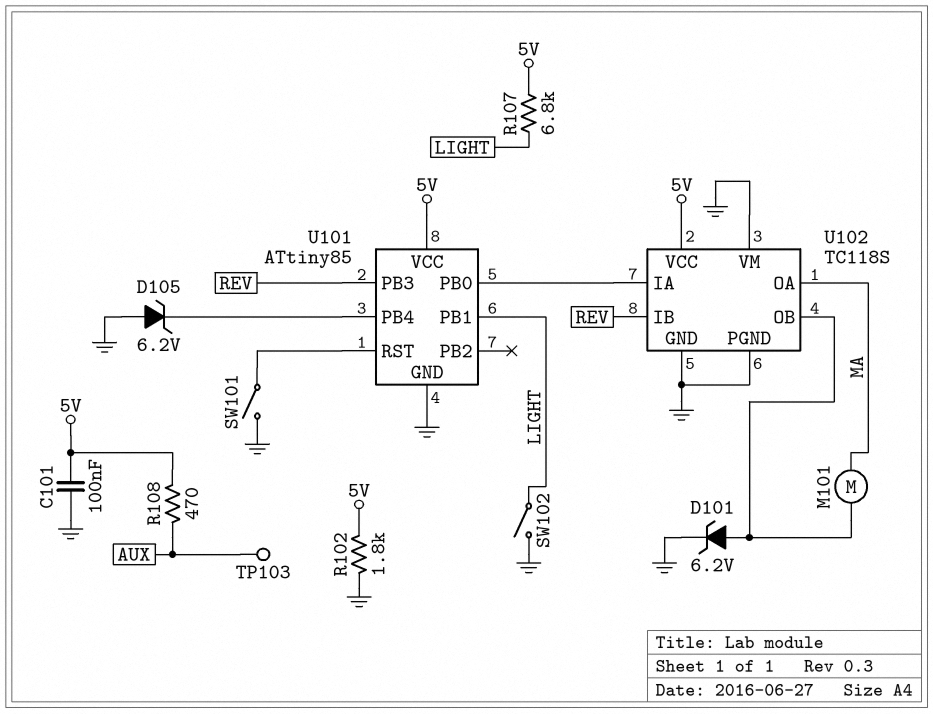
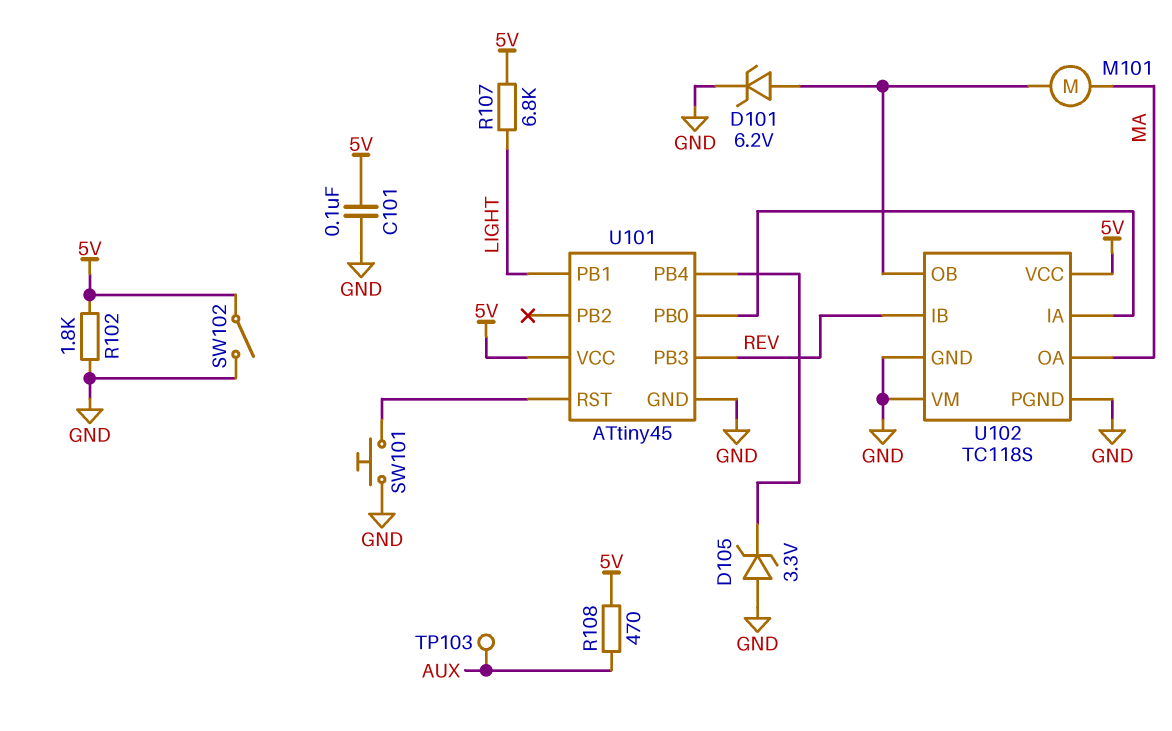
D105: zener 6.2V (A GND, K U101/PB4) -> zener 3.3V (A GND, K U101/PB4)
SW101: switch (GND, U101/RST) -> button (GND, U101/RST)
SW102: switch (GND, LIGHT) -> switch (5V, GND)
U101: ATtiny85 -> ATtiny45

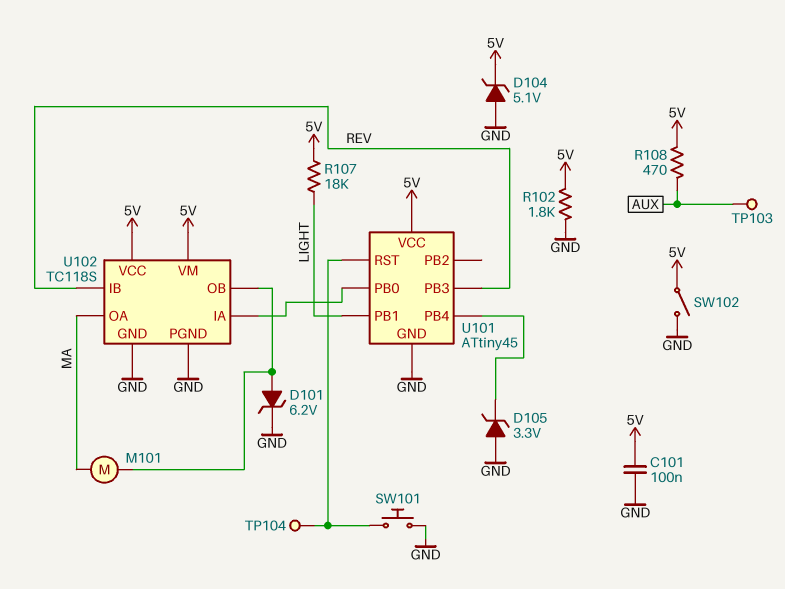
D104: none -> zener 5.1V (A GND, K 5V)
R107: 6.8k (5V, LIGHT) -> 18k (5V, LIGHT)
TP104: none -> test point (U101/RST)
U102 pin VM: GND -> 5V

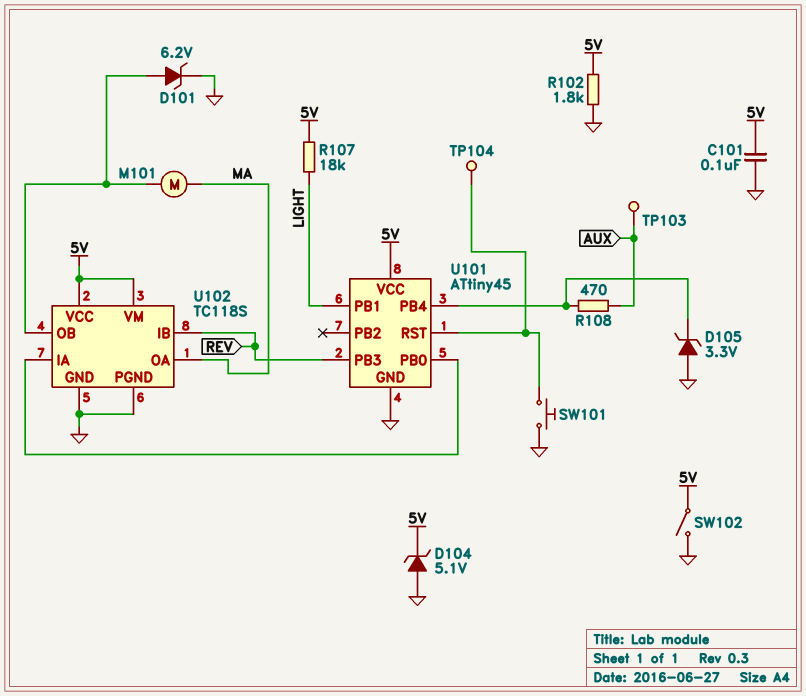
R108: 470 (5V, AUX) -> 470 (AUX, U101/PB4)

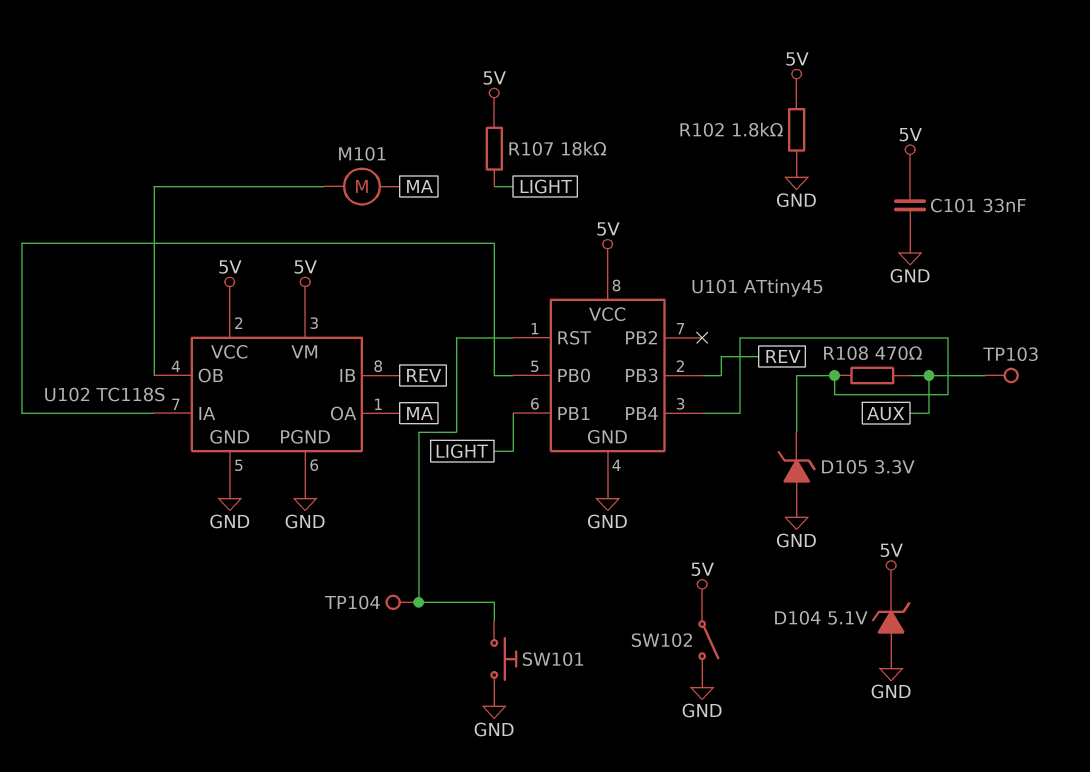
C101: 100nF (5V, GND) -> 33nF (5V, GND)
D101: zener 6.2V (A U102/OB, K GND) -> none

